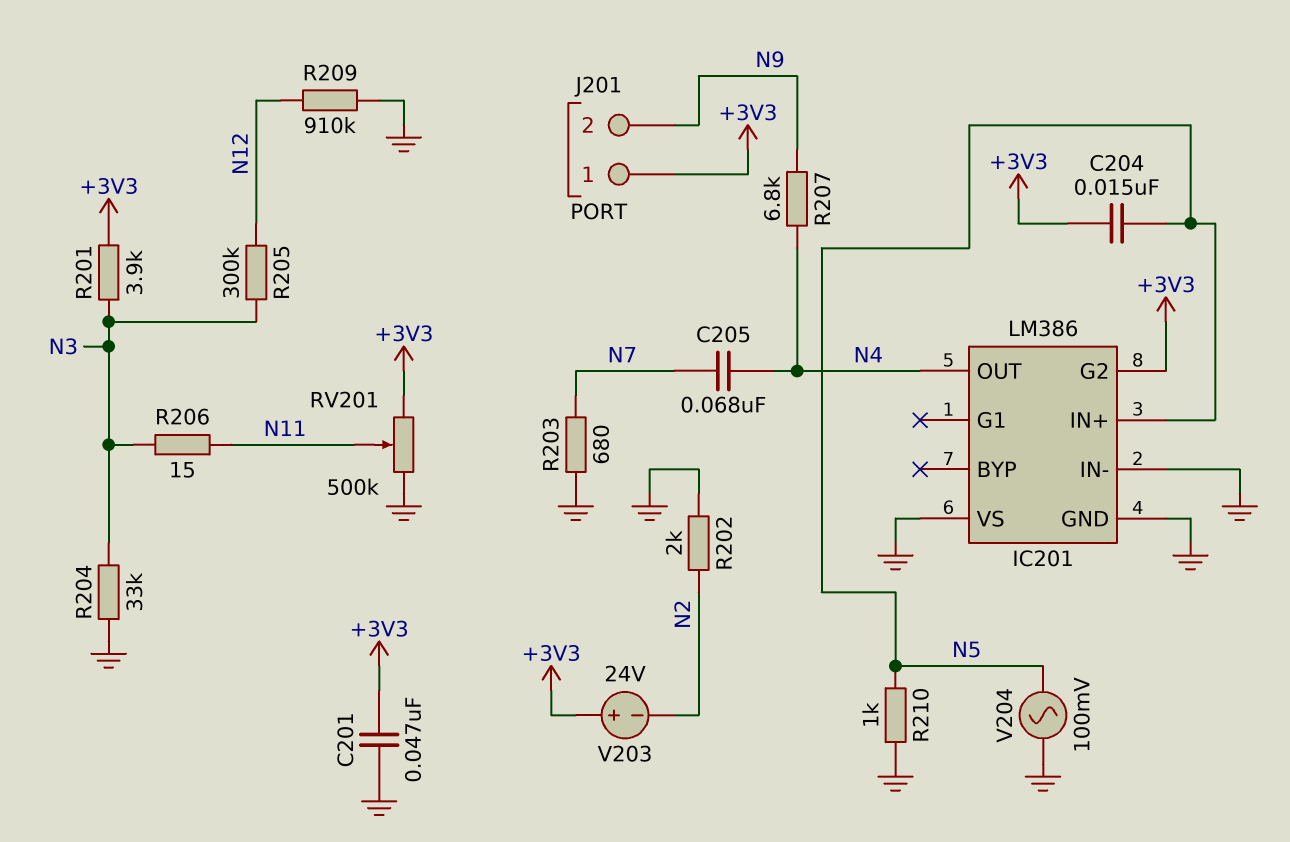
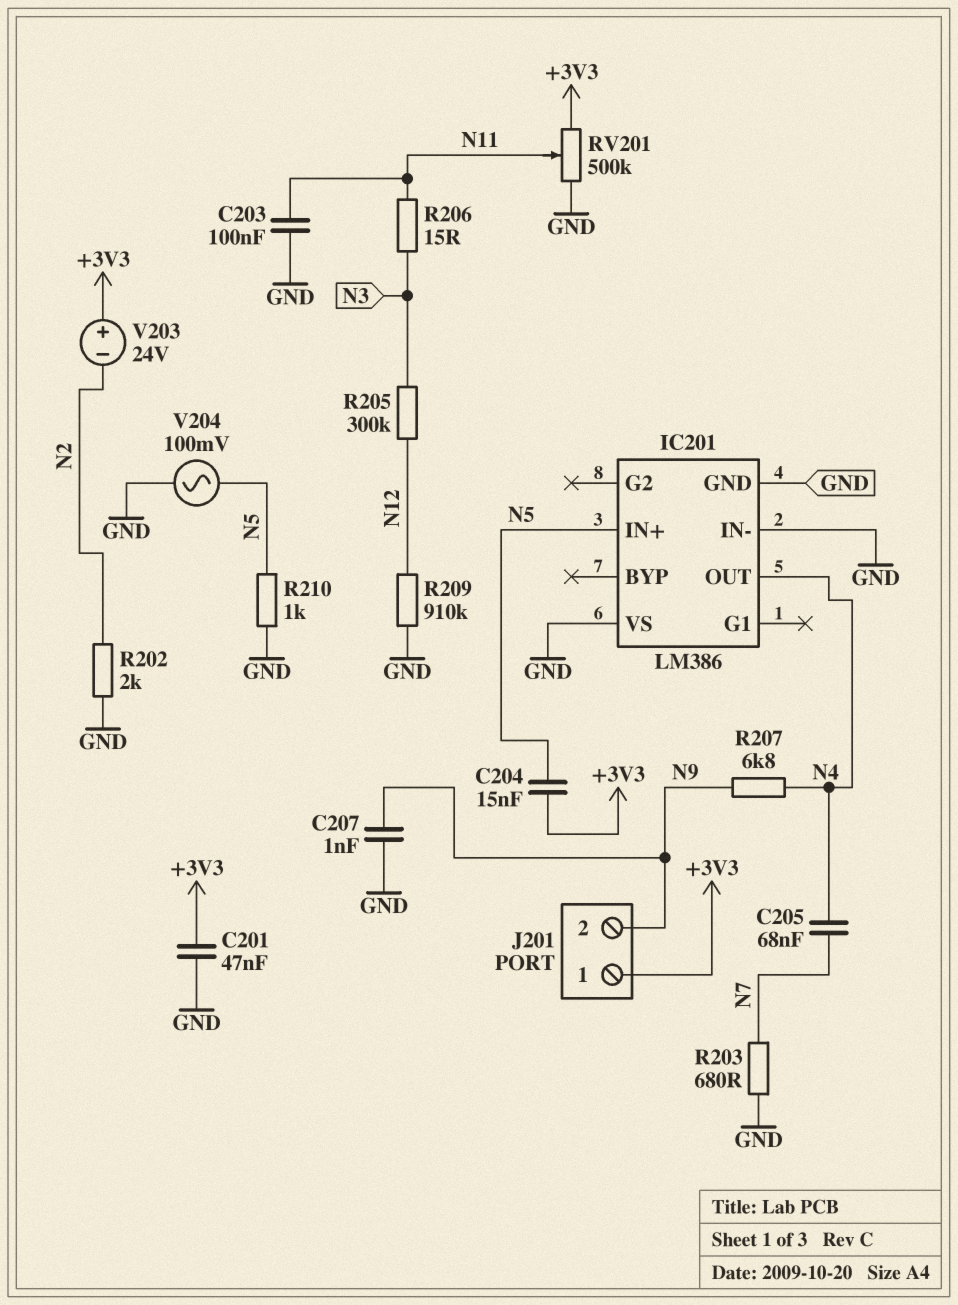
C203: none -> 100nF (GND, N11)
C207: none -> 1nF (GND, N9)
IC201 pin G2: +3V3 -> none
R201: 3.9k (+3V3, N3) -> none
R204: 33k (GND, N3) -> none

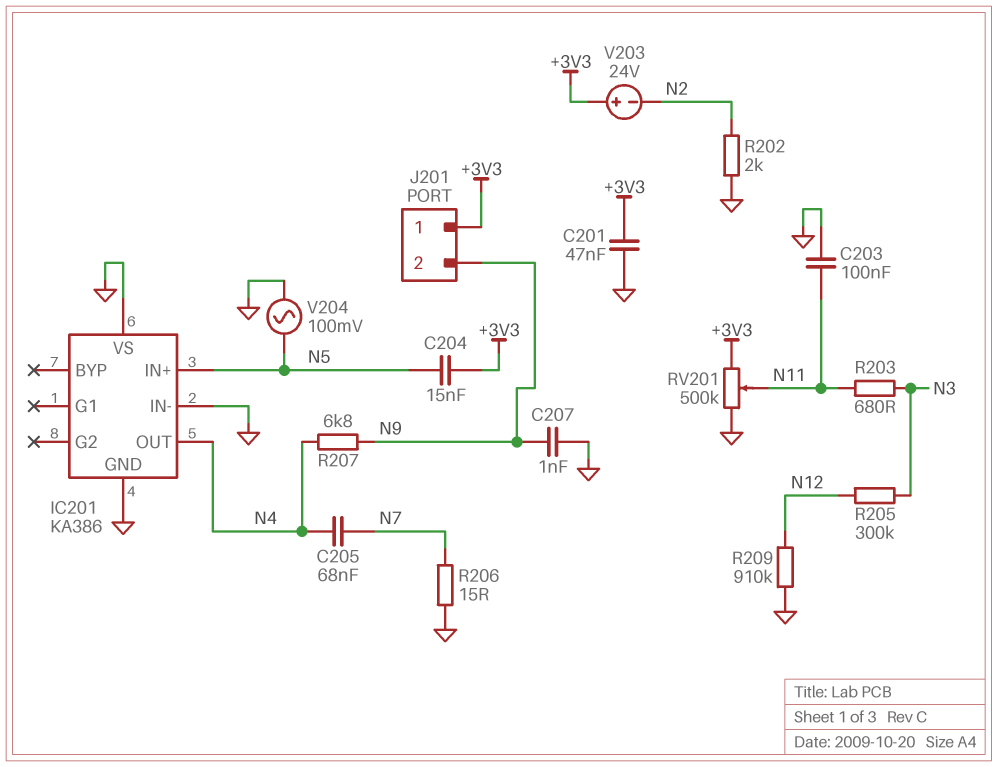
IC201: LM386 -> KA386
R203: 680 (GND, N7) -> 680 (N3, N11)
R206: 15 (N3, N11) -> 15 (GND, N7)
R210: 1k (GND, N5) -> none

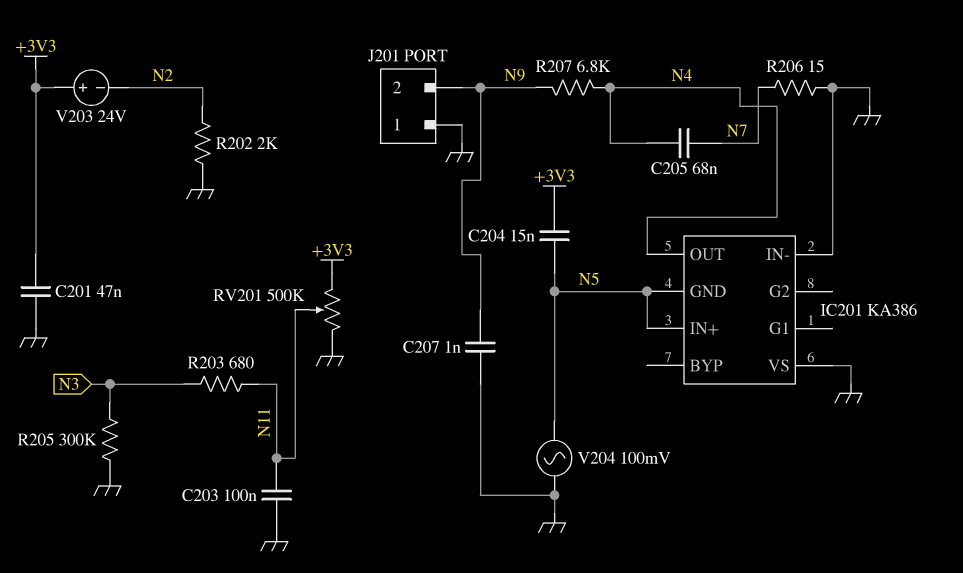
IC201 pin GND: GND -> N5
J201 pin 1: +3V3 -> GND
R205: 300k (N3, N12) -> 300k (GND, N3)
R209: 910k (GND, N12) -> none

